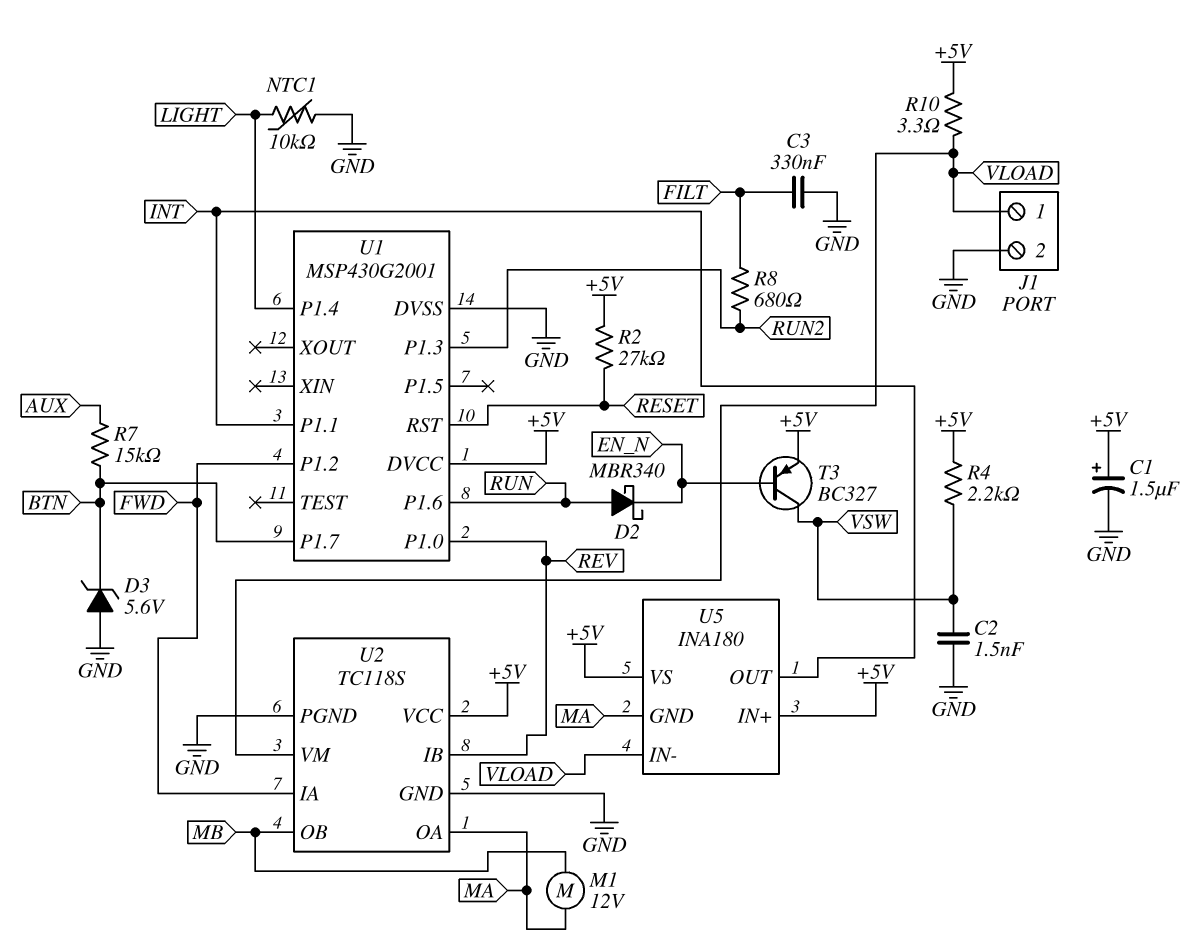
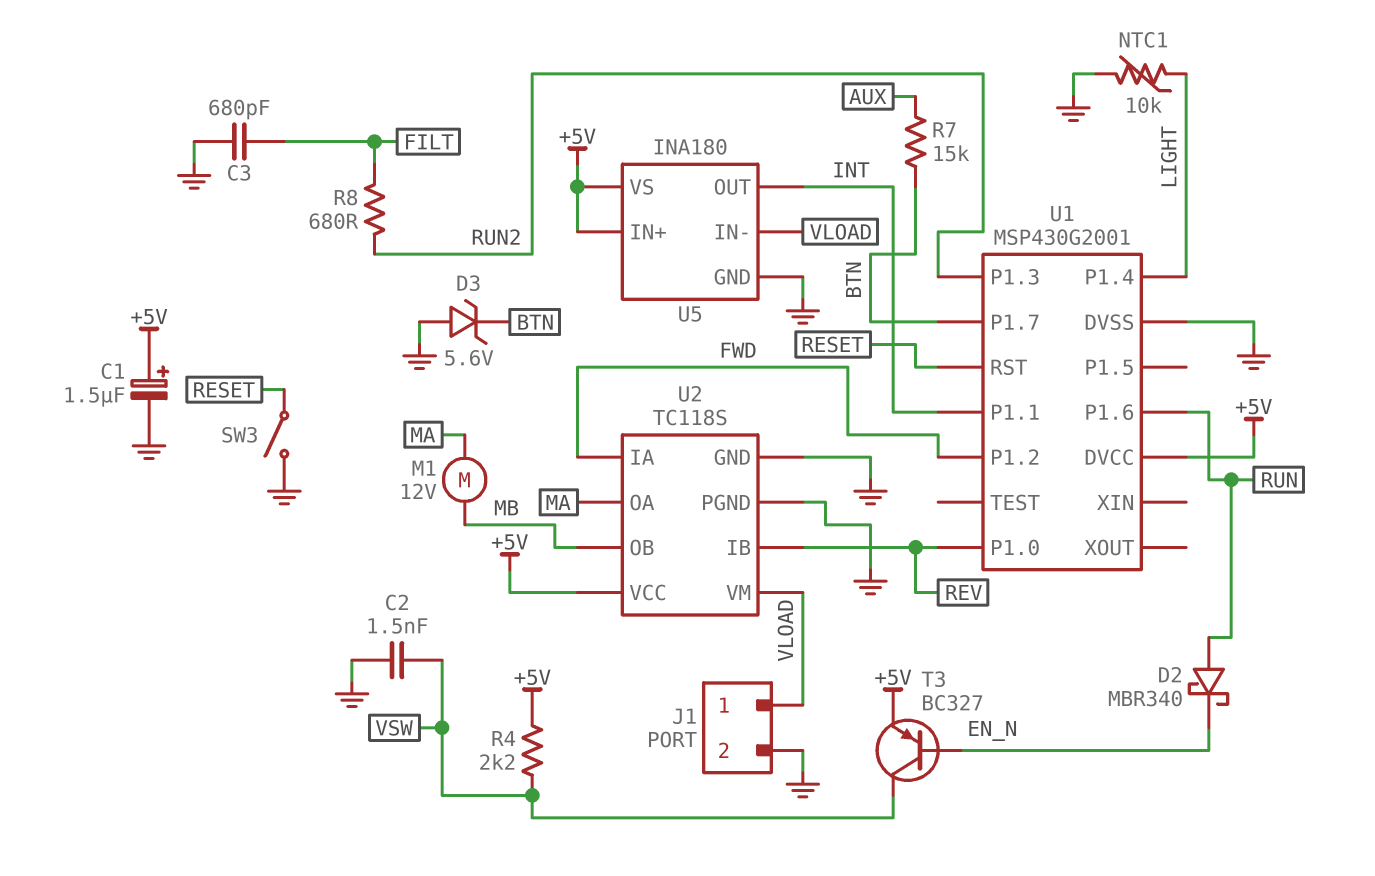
C3: 330nF (FILT, GND) -> 680pF (FILT, GND)
R2: 27k (+5V, RESET) -> none
R10: 3.3 (+5V, VLOAD) -> none
SW3: none -> switch (GND, RESET)
U5 pin GND: MA -> GND

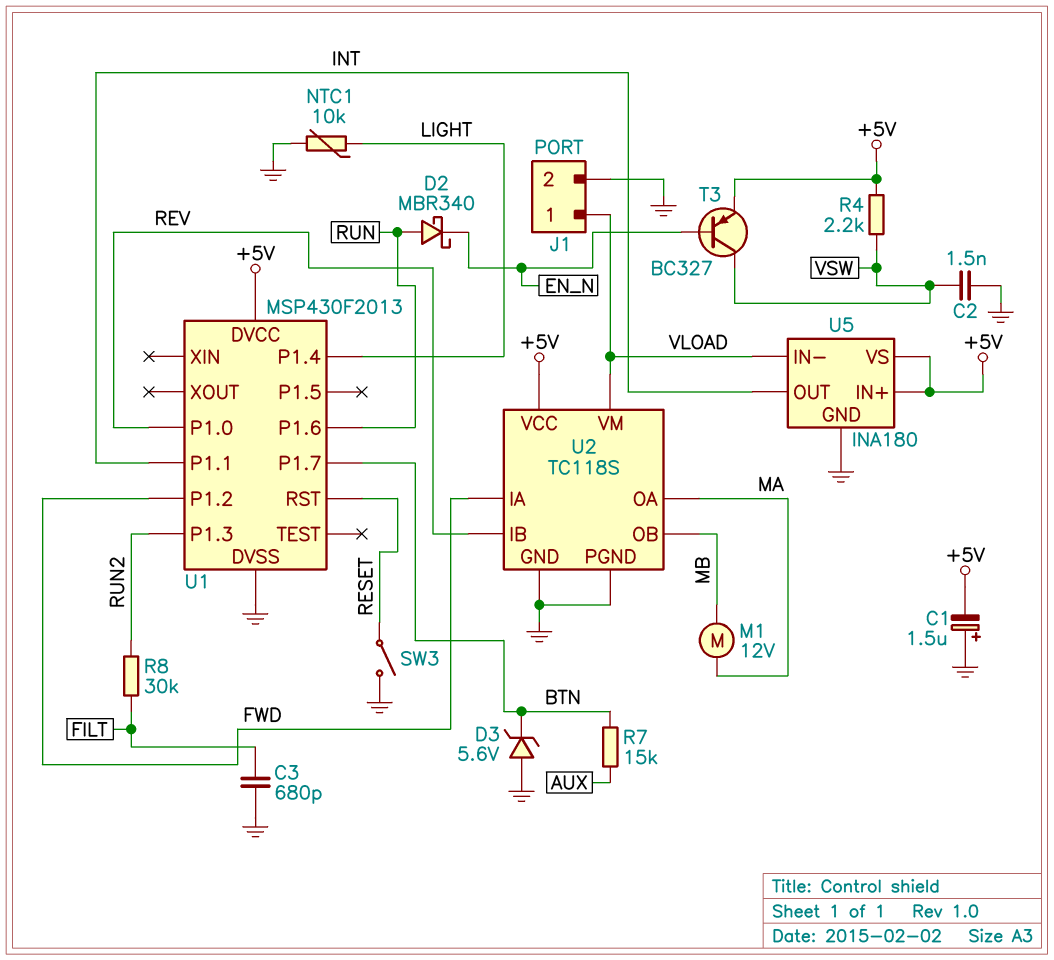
C1: 1.5uF (plus +5V, minus GND) -> 1.5uF (plus GND, minus +5V)
R8: 680 (FILT, RUN2) -> 30k (FILT, RUN2)
U1: MSP430G2001 -> MSP430F2013

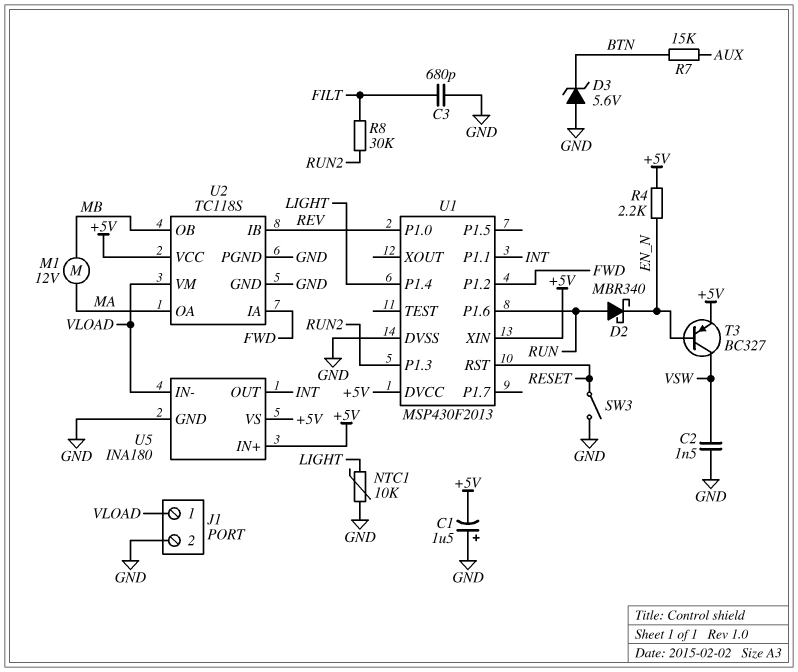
R4: 2.2k (+5V, VSW) -> 2.2k (+5V, EN_N)
U1 pin P1.7: BTN -> none
U1 pin XIN: none -> +5V

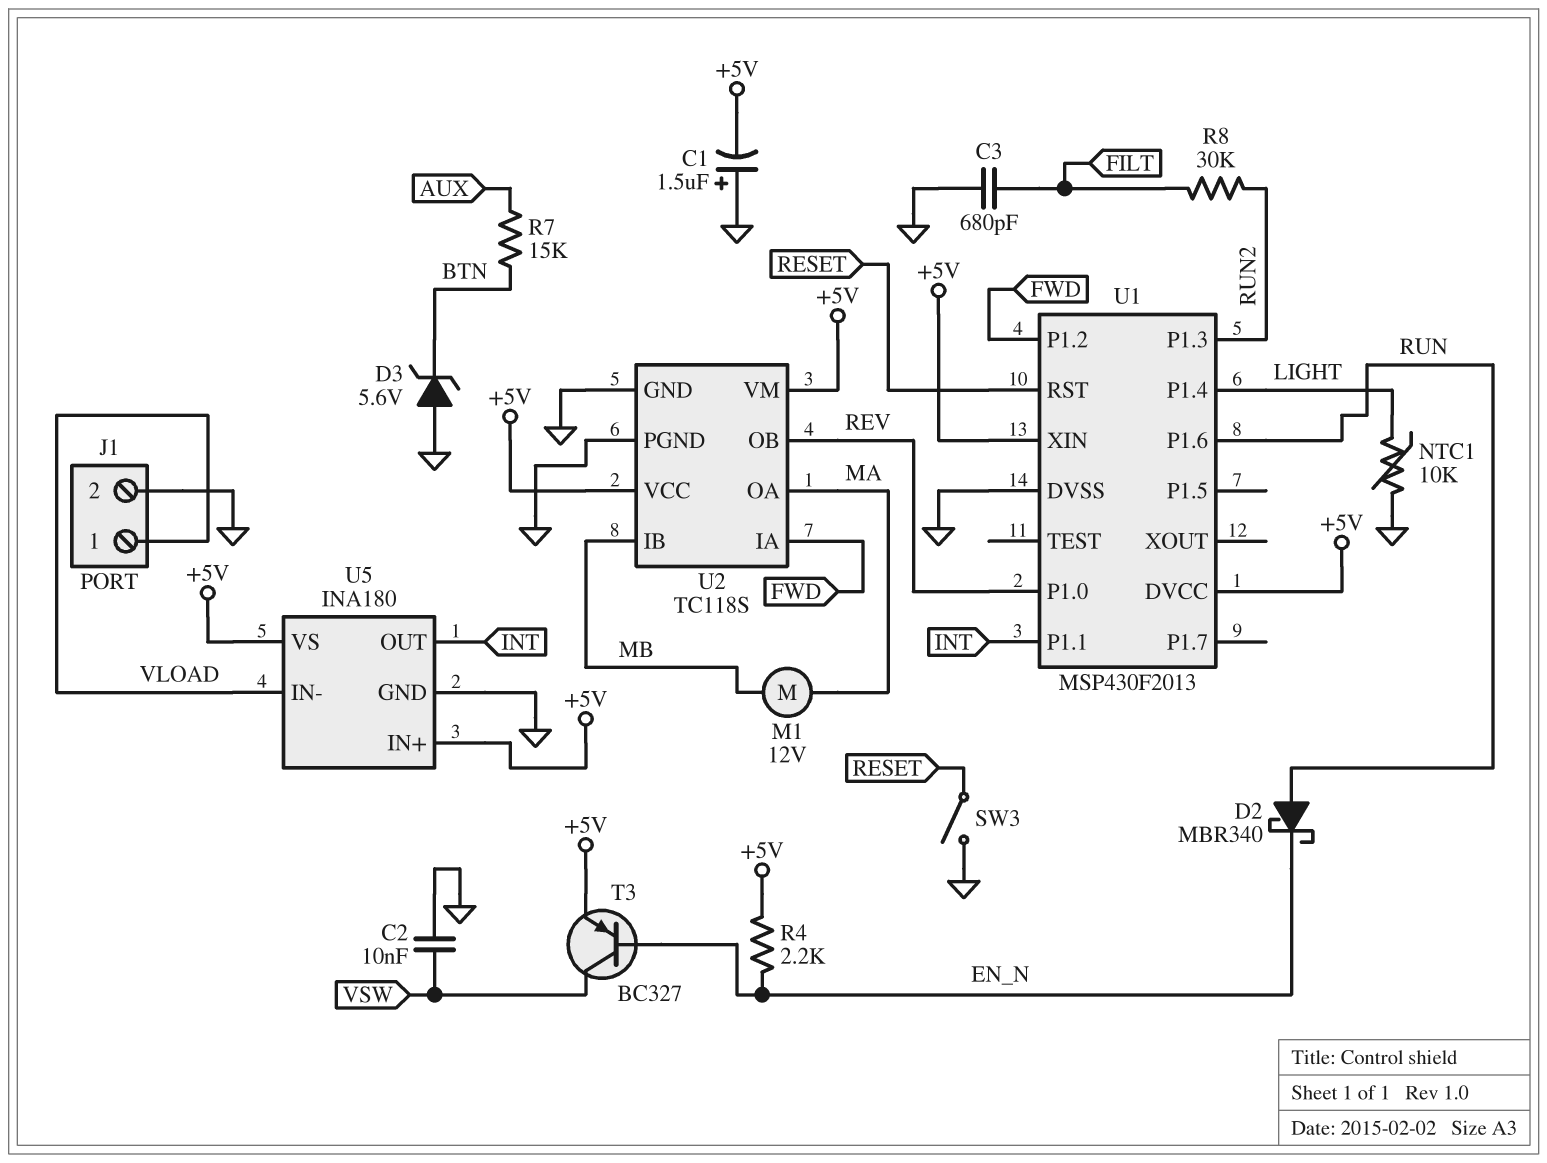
C2: 1.5nF (GND, VSW) -> 10nF (GND, VSW)
U2 pin IB: REV -> MB
U2 pin OB: MB -> REV
U2 pin VM: VLOAD -> +5V

